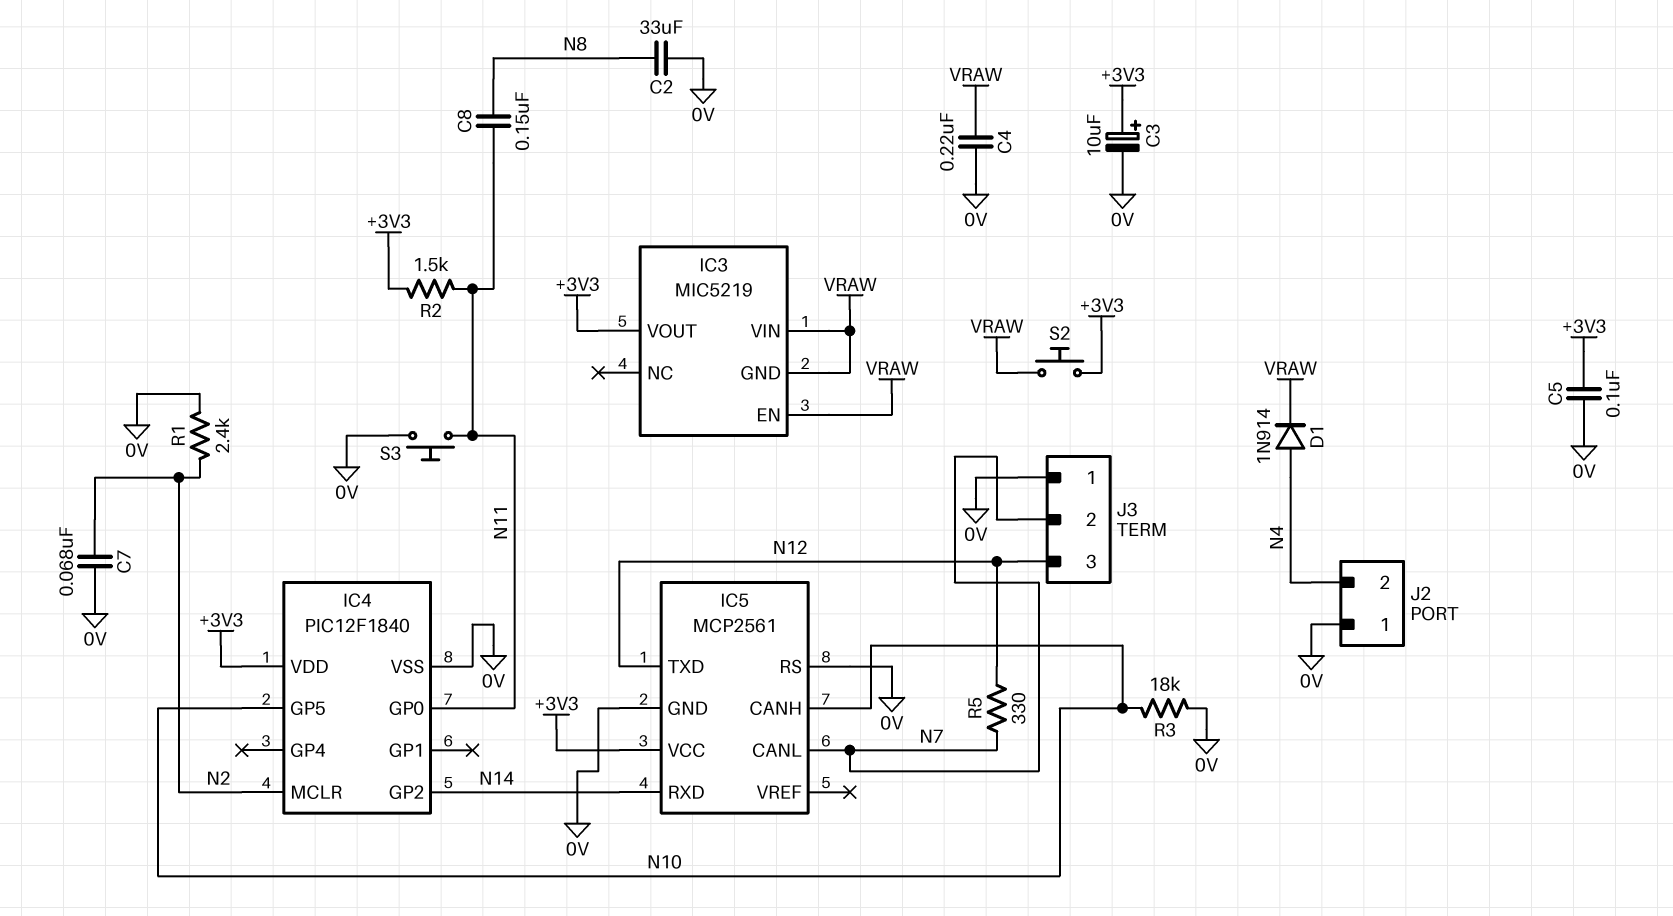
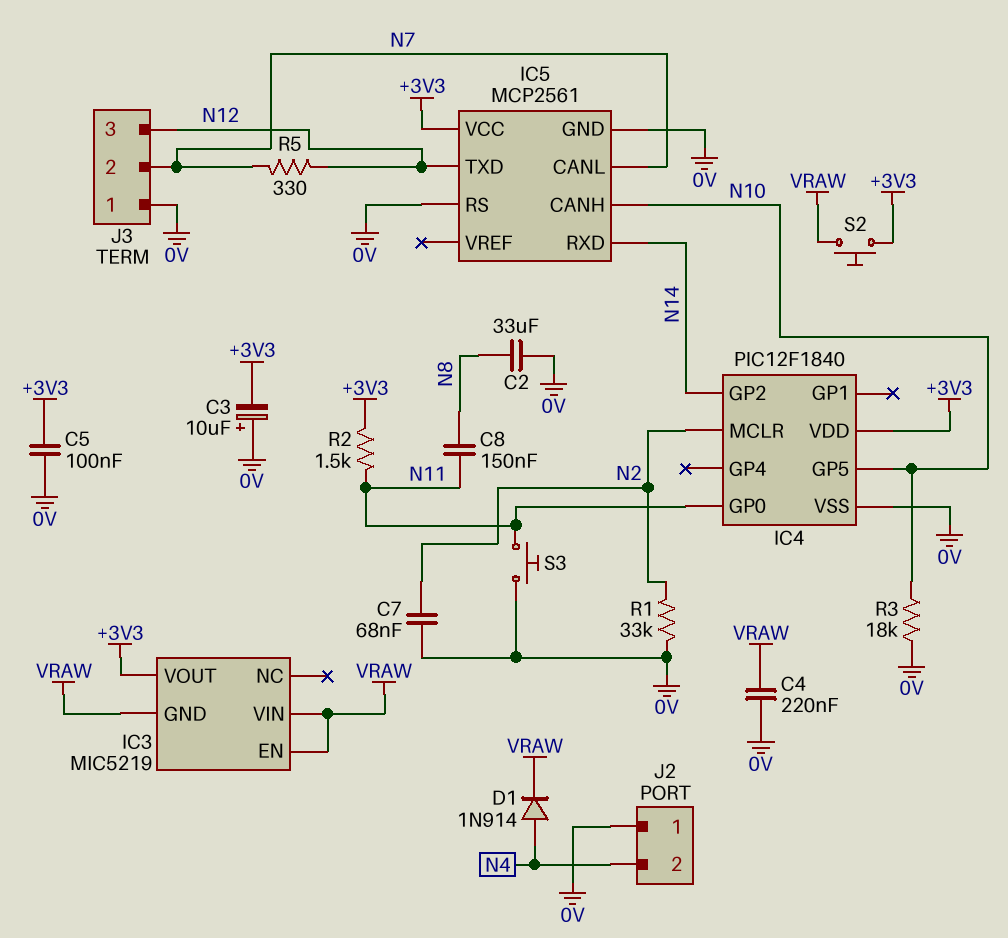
C3: 10uF (plus +3V3, minus 0V) -> 10uF (plus 0V, minus +3V3)
R1: 2.4k (0V, N2) -> 33k (0V, N2)

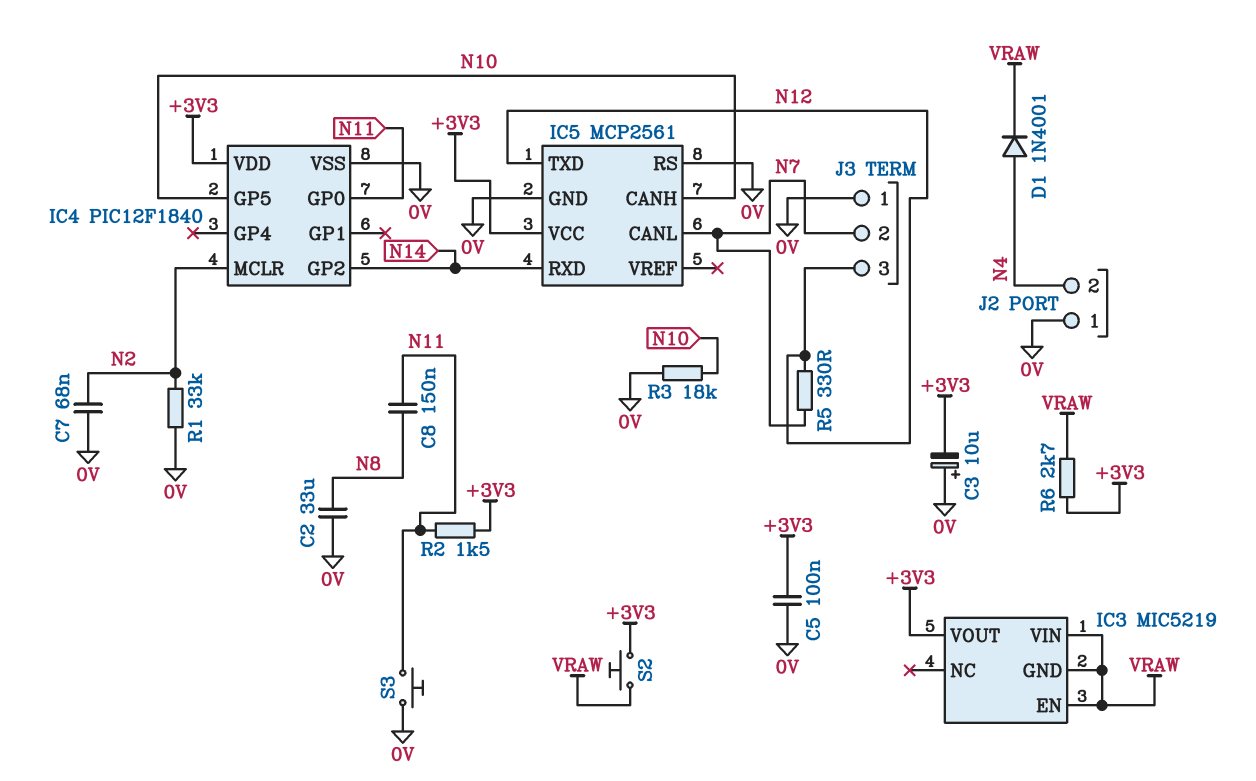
C4: 220nF (0V, VRAW) -> none
D1: diode 1N914 (A N4, K VRAW) -> diode 1N4001 (A N4, K VRAW)
R6: none -> 2.7k (+3V3, VRAW)

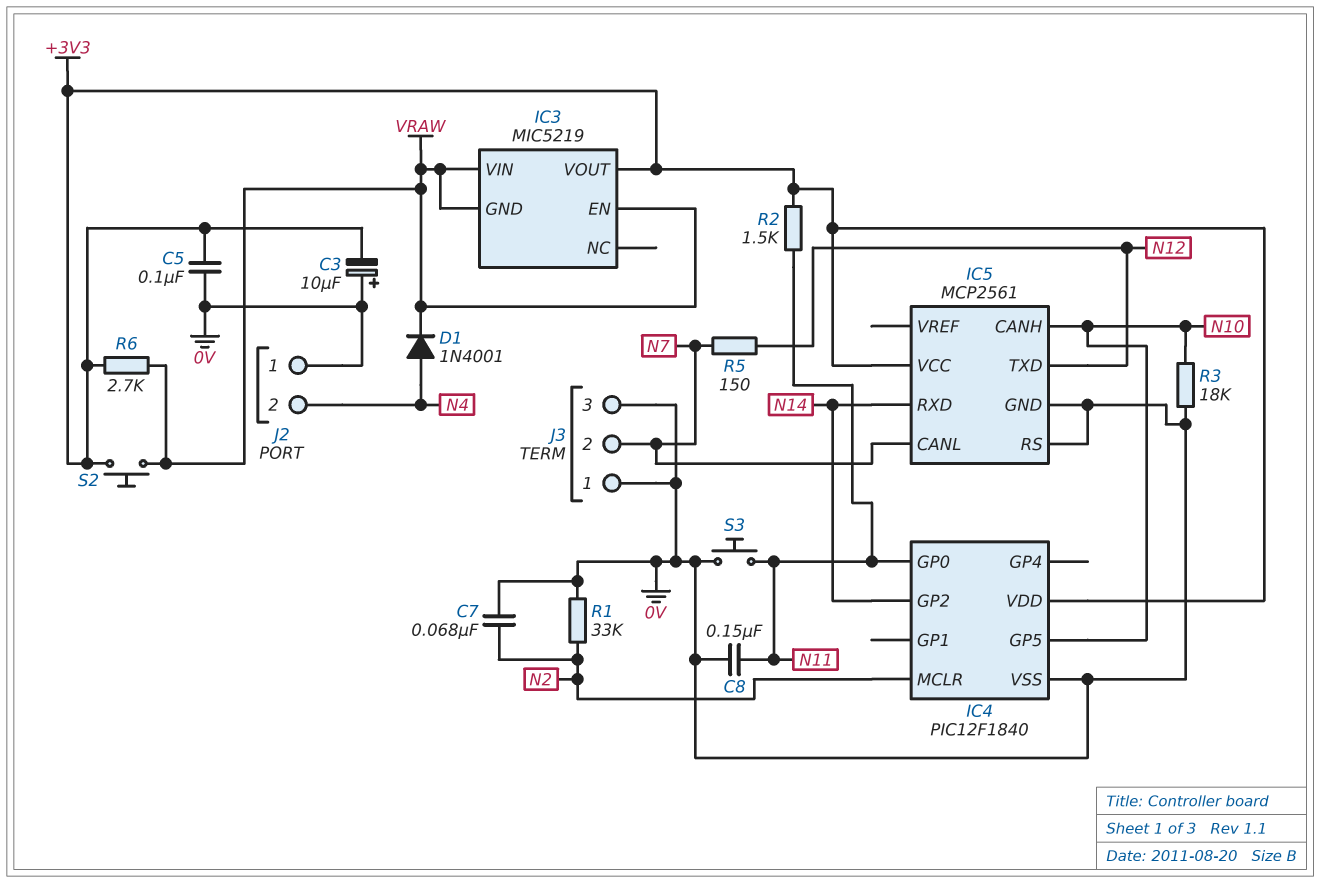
C2: 33uF (0V, N8) -> none
C8: 150nF (N8, N11) -> 150nF (0V, N11)
J3 pin 3: N12 -> 0V
R5: 330 (N7, N12) -> 150 (N7, N12)

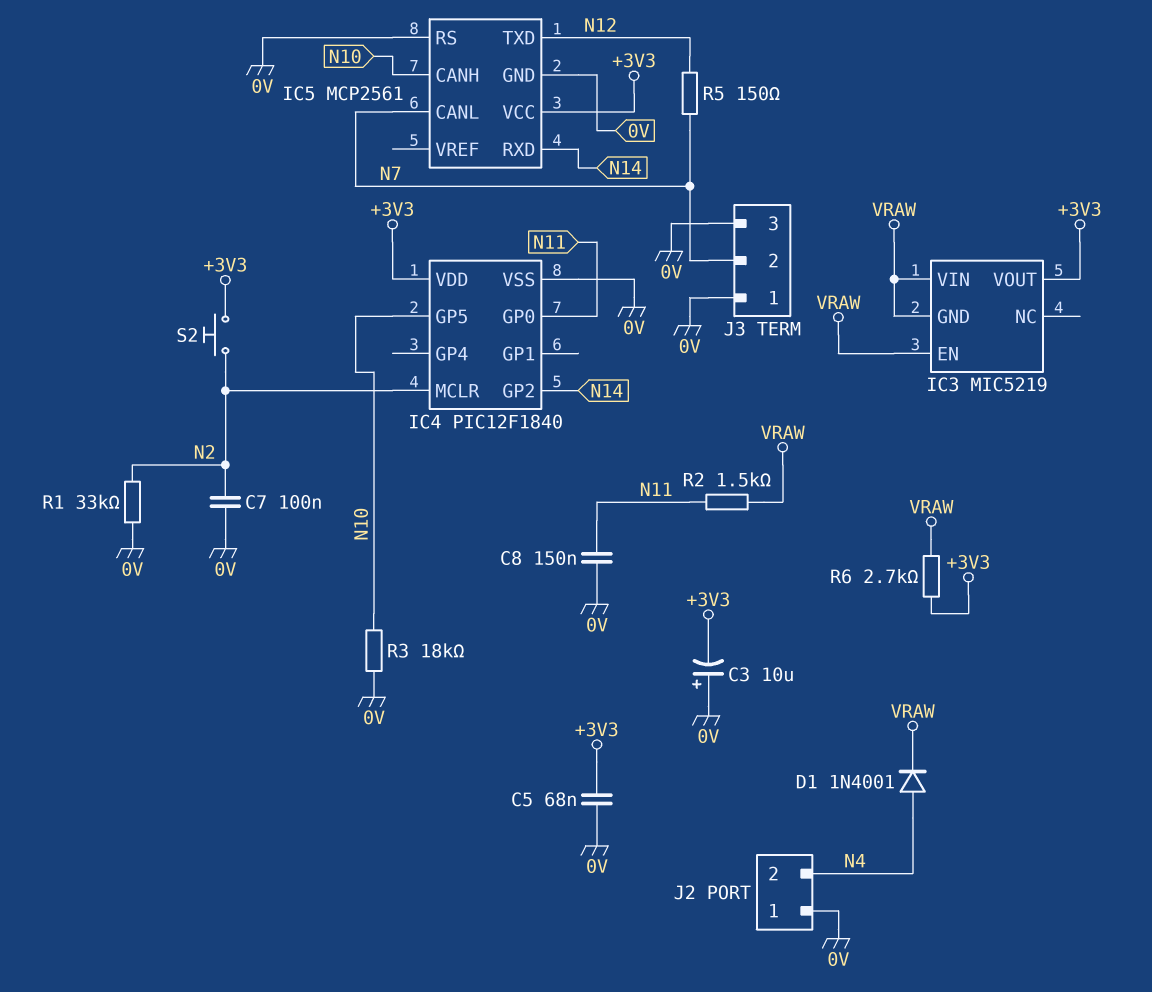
C5: 100nF (+3V3, 0V) -> 68nF (+3V3, 0V)
C7: 68nF (0V, N2) -> 100nF (0V, N2)
R2: 1.5k (+3V3, N11) -> 1.5k (N11, VRAW)
S2: button (+3V3, VRAW) -> button (+3V3, N2)
S3: button (0V, N11) -> none

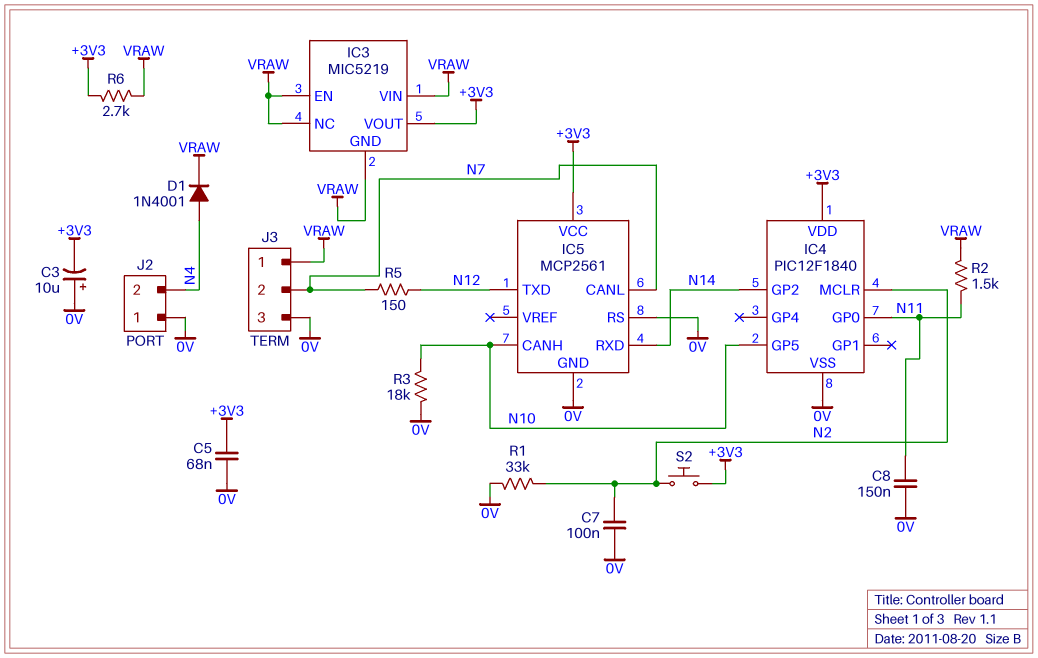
IC3 pin NC: none -> VRAW
J3 pin 1: 0V -> VRAW

